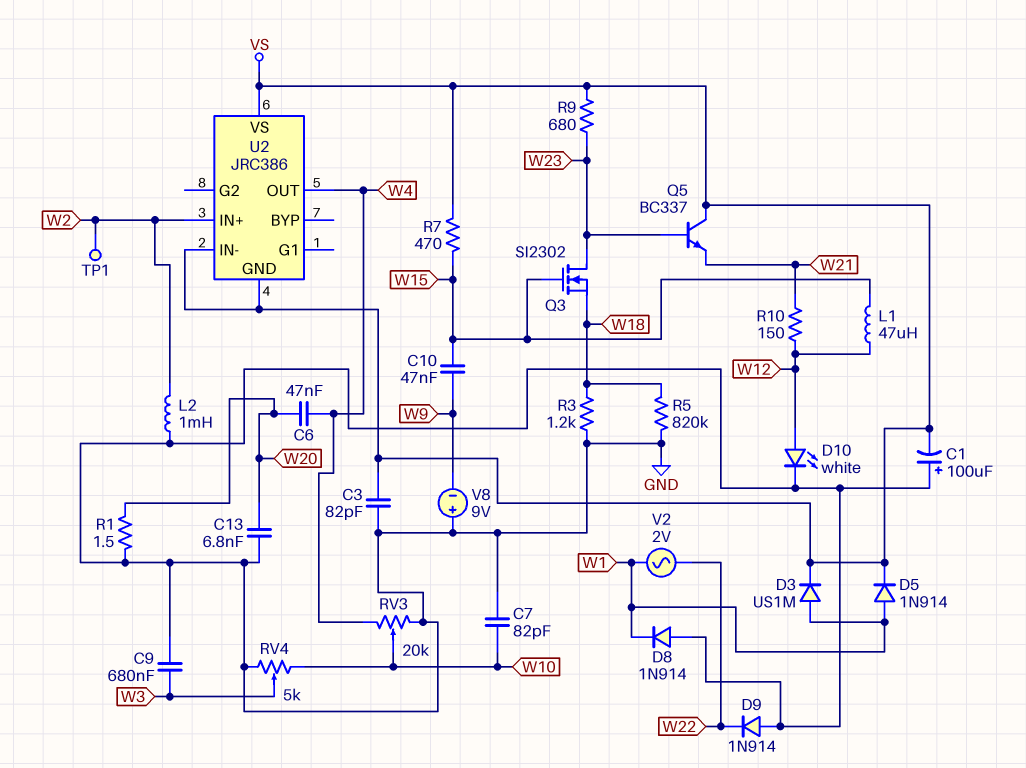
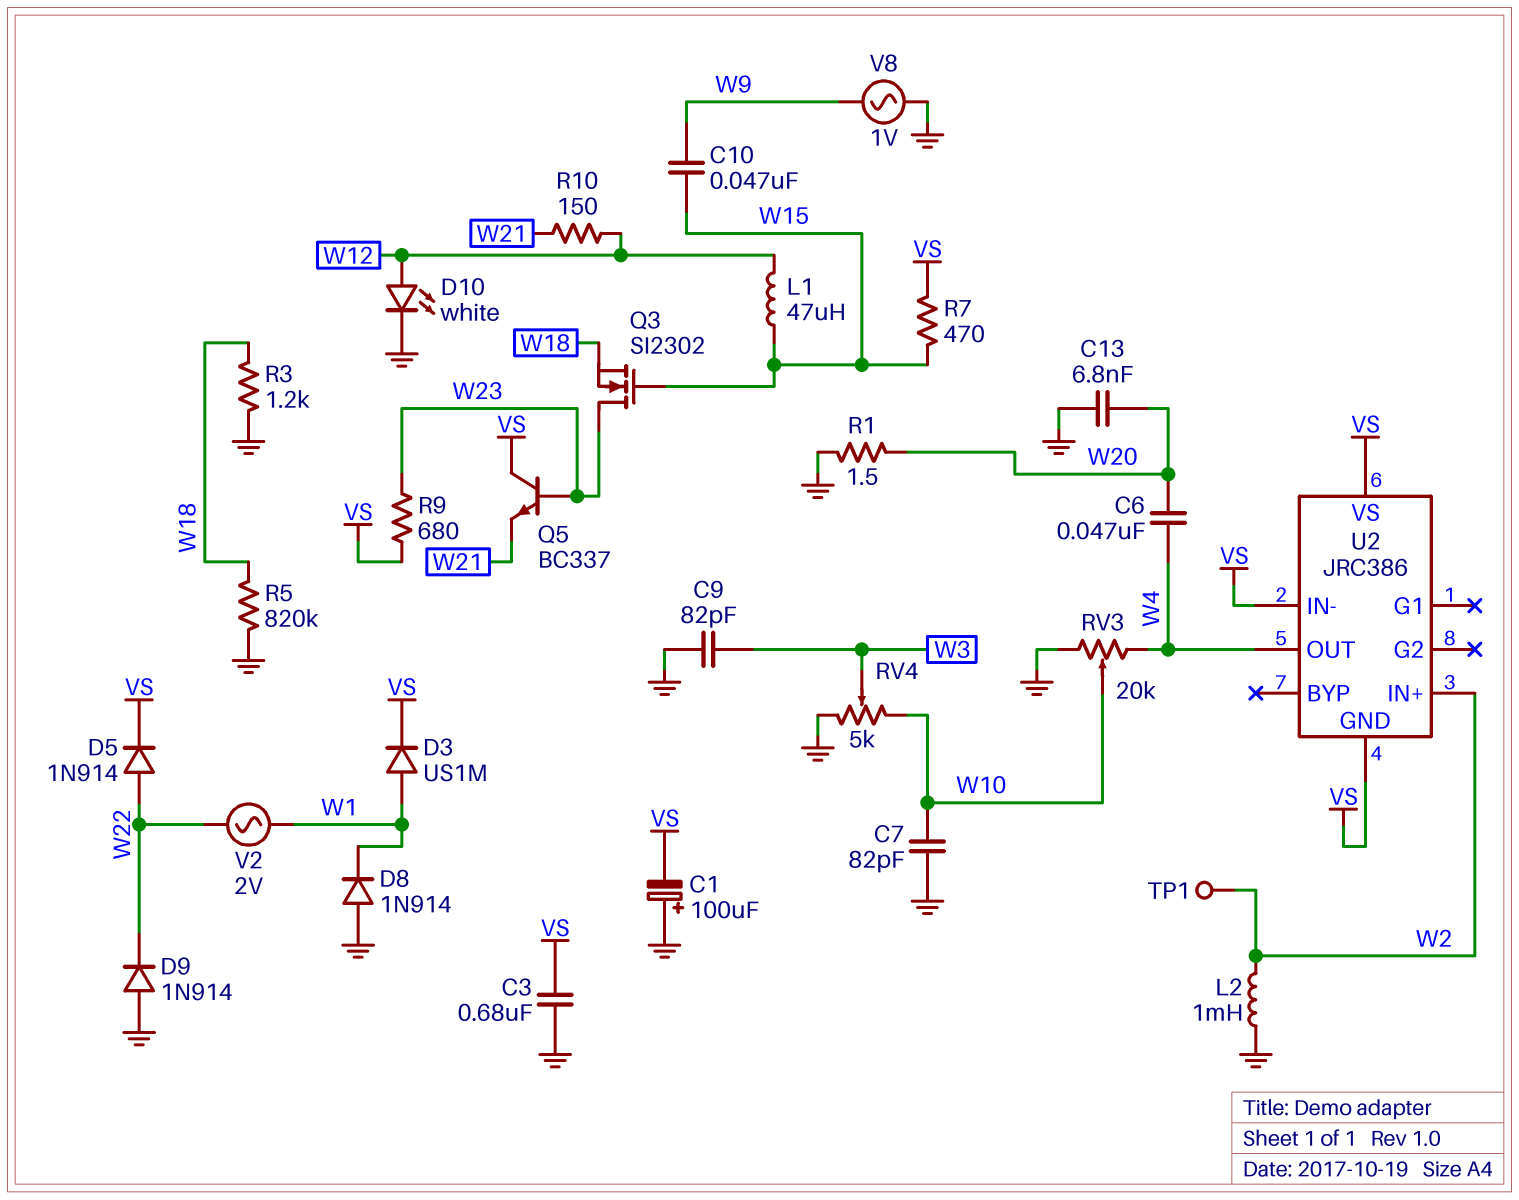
C3: 82pF (GND, VS) -> 680nF (GND, VS)
C9: 680nF (GND, W3) -> 82pF (GND, W3)
D5: diode 1N914 (A W1, K VS) -> diode 1N914 (A W22, K VS)
V8: 9V (plus GND, minus W9) -> AC 1V (GND, W9)

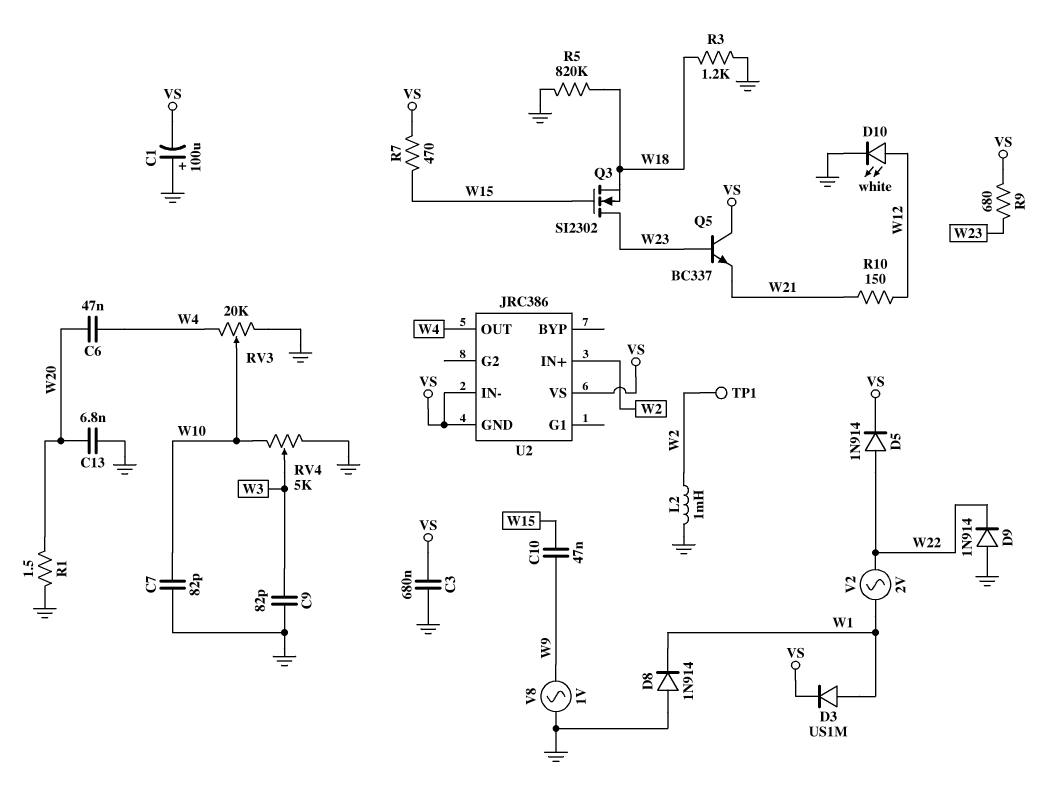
L1: 47uH (W12, W15) -> none

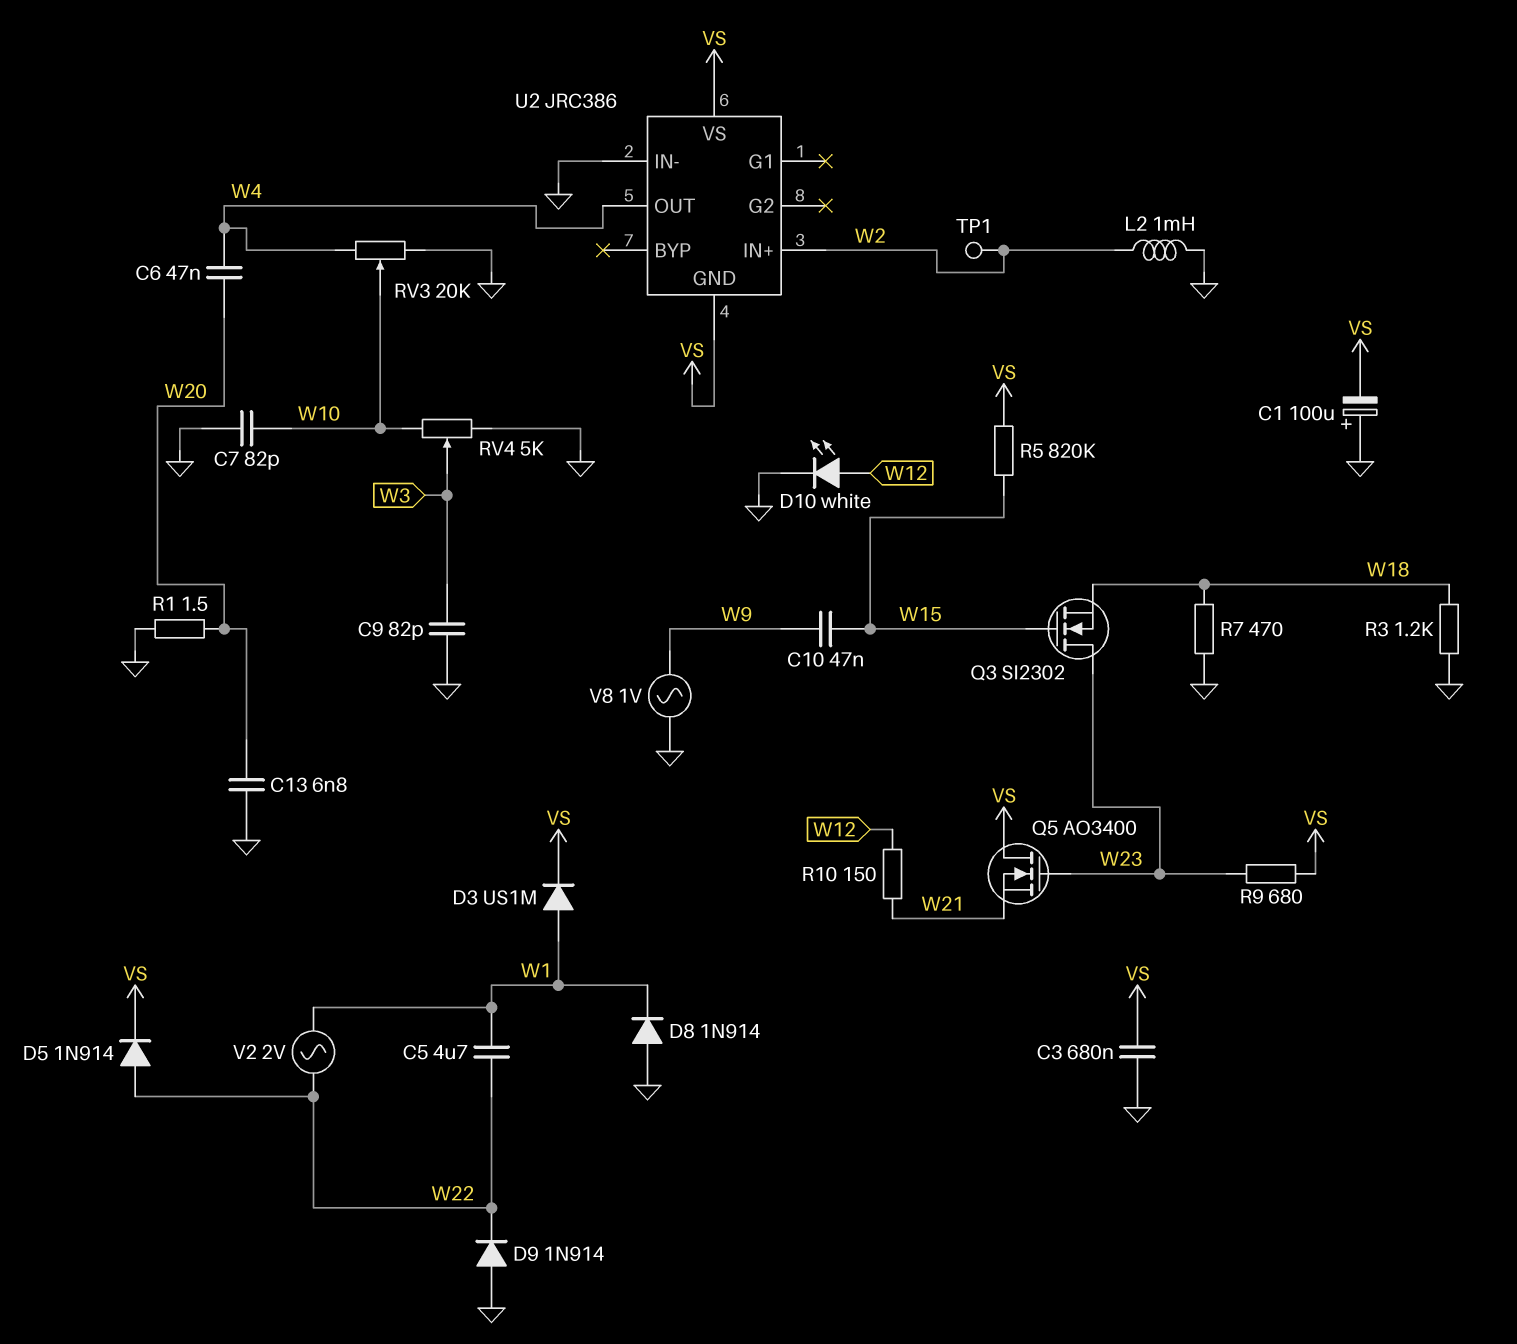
C5: none -> 4.7uF (W1, W22)
Q5: NPN BC337 (B W23, C VS, E W21) -> NMOS AO3400 (G W23, D VS, S W21)
R5: 820k (GND, W18) -> 820k (VS, W15)
R7: 470 (VS, W15) -> 470 (GND, W18)
U2 pin IN-: VS -> GND

